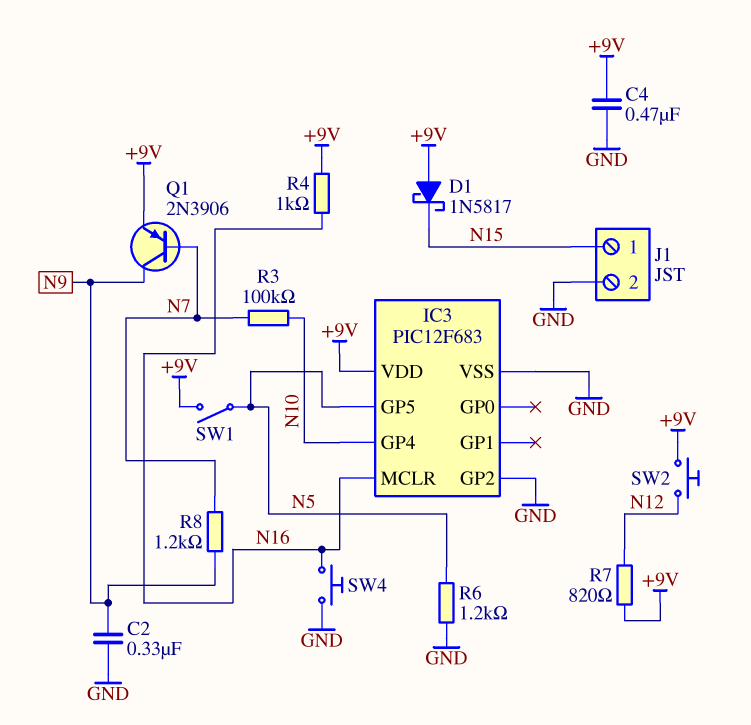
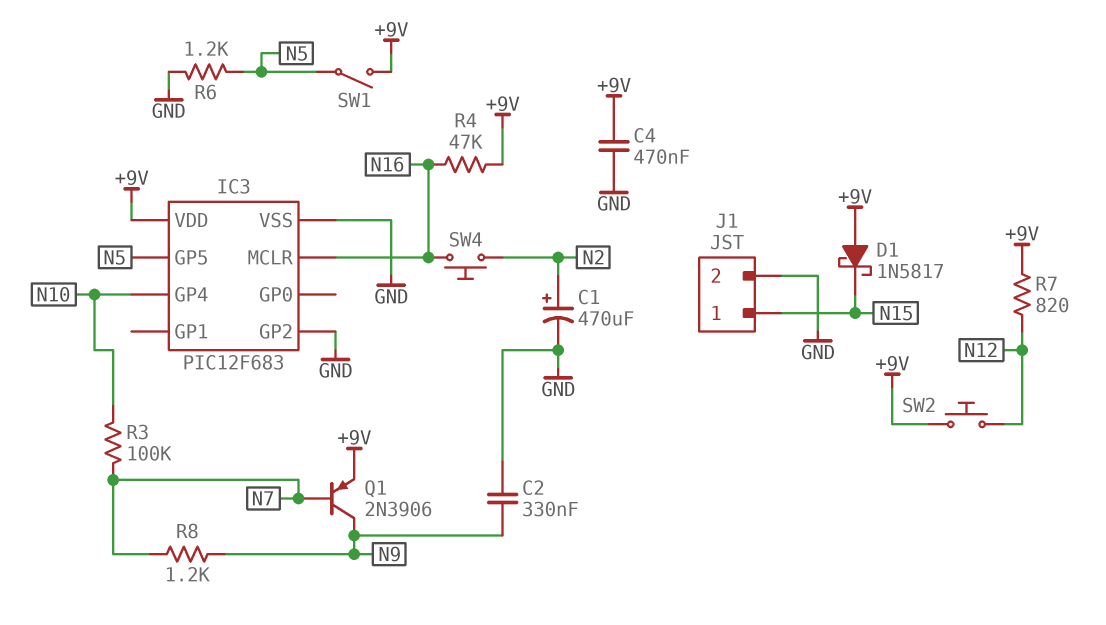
C1: none -> 470uF (plus N2, minus GND)
R4: 1k (+9V, N16) -> 47k (+9V, N16)
SW4: button (GND, N16) -> button (N2, N16)

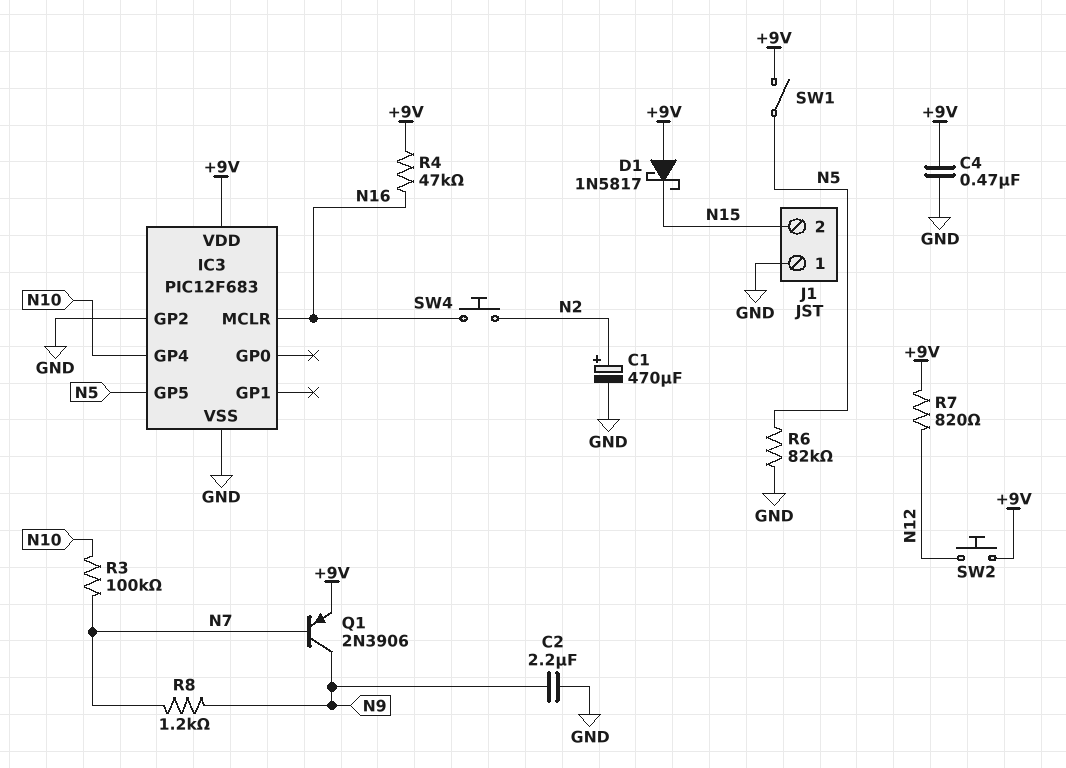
C2: 330nF (GND, N9) -> 2.2uF (GND, N9)
J1 pin 1: N15 -> GND
J1 pin 2: GND -> N15
R6: 1.2k (GND, N5) -> 82k (GND, N5)

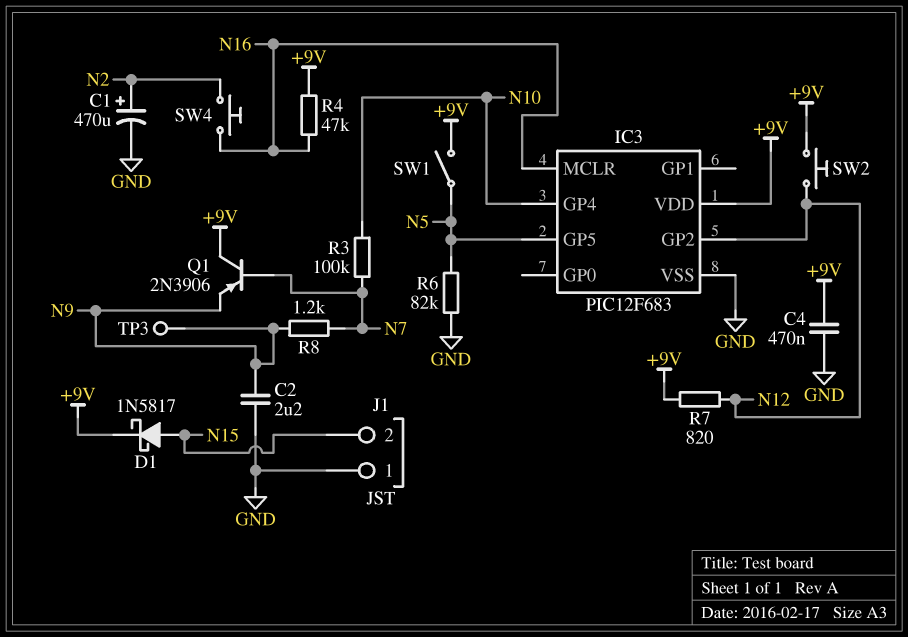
D1: schottky 1N5817 (A +9V, K N15) -> schottky 1N5817 (A N15, K +9V)
IC3 pin GP2: GND -> N12
Q1: PNP 2N3906 (B N7, C N9, E +9V) -> PNP 2N3906 (B N7, C +9V, E N9)
TP3: none -> test point (N9)

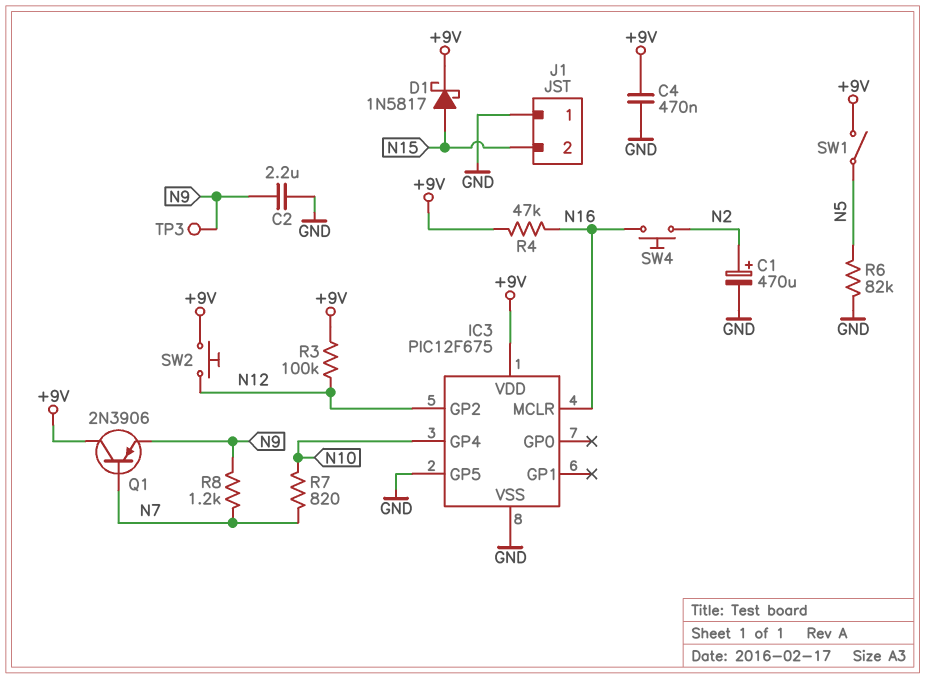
IC3: PIC12F683 -> PIC12F675
IC3 pin GP5: N5 -> GND
R3: 100k (N7, N10) -> 100k (+9V, N12)
R7: 820 (+9V, N12) -> 820 (N7, N10)

